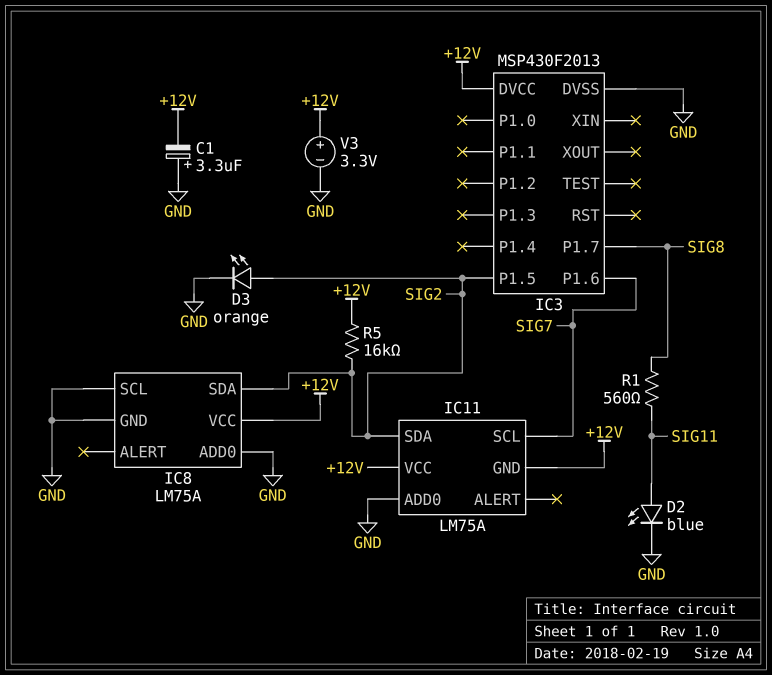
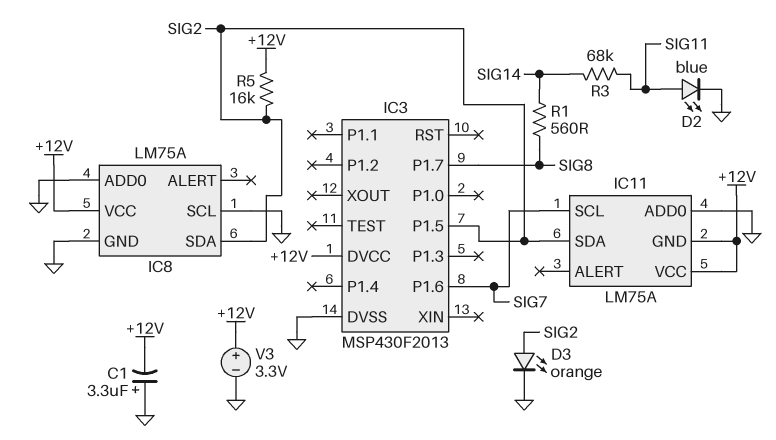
R1: 560 (SIG8, SIG11) -> 560 (SIG8, SIG14)
R3: none -> 68k (SIG11, SIG14)

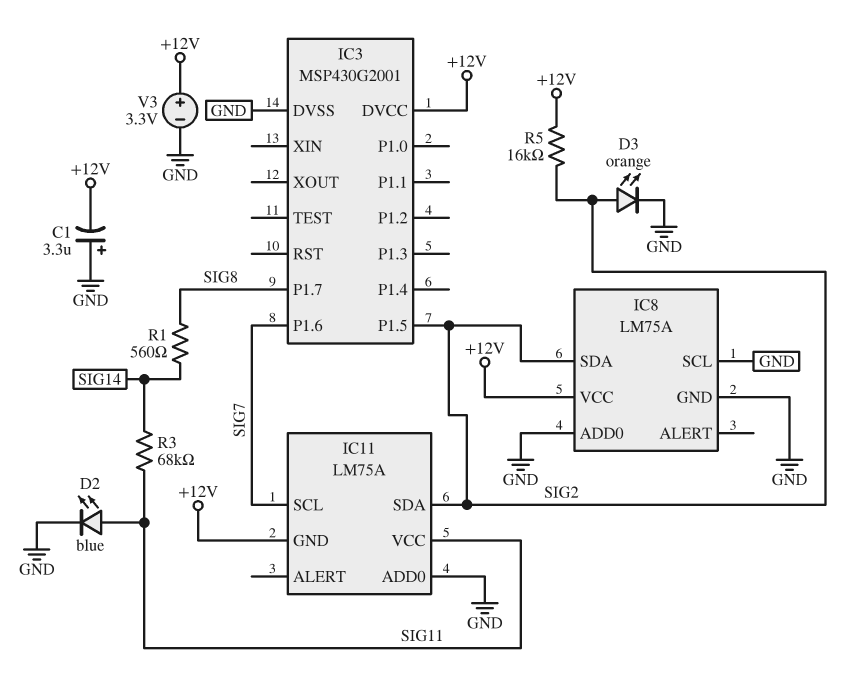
IC3: MSP430F2013 -> MSP430G2001
IC11 pin VCC: +12V -> SIG11

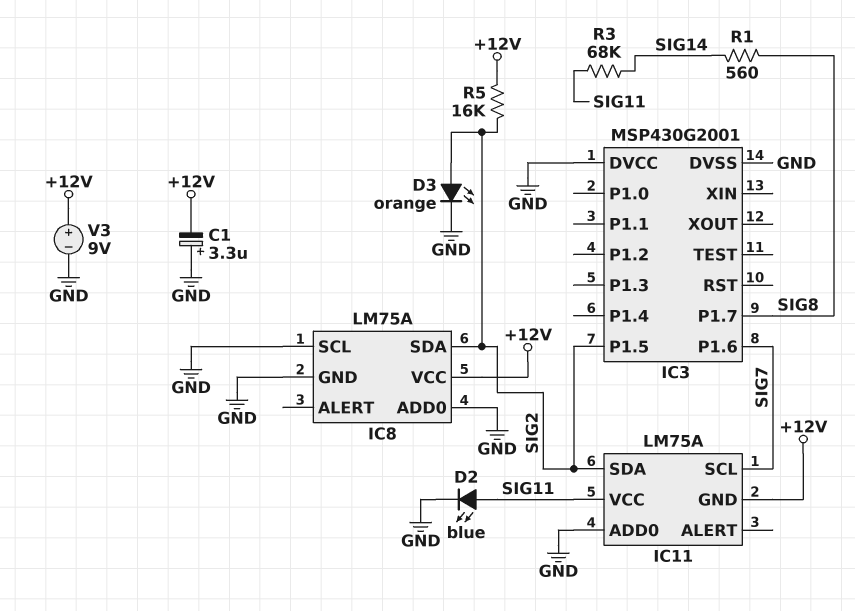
IC3 pin DVCC: +12V -> GND
V3: 3.3V (plus +12V, minus GND) -> 9V (plus +12V, minus GND)

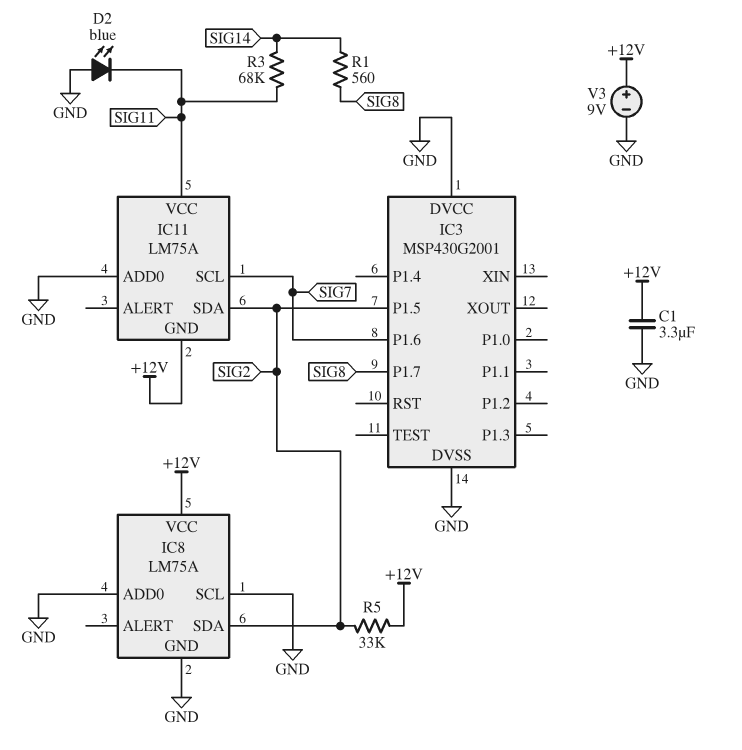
C1: 3.3uF (plus GND, minus +12V) -> 3.3uF (+12V, GND)
D2: LED blue (A SIG11, K GND) -> LED blue (A GND, K SIG11)
D3: LED orange (A SIG2, K GND) -> none
R5: 16k (+12V, SIG2) -> 33k (+12V, SIG2)

